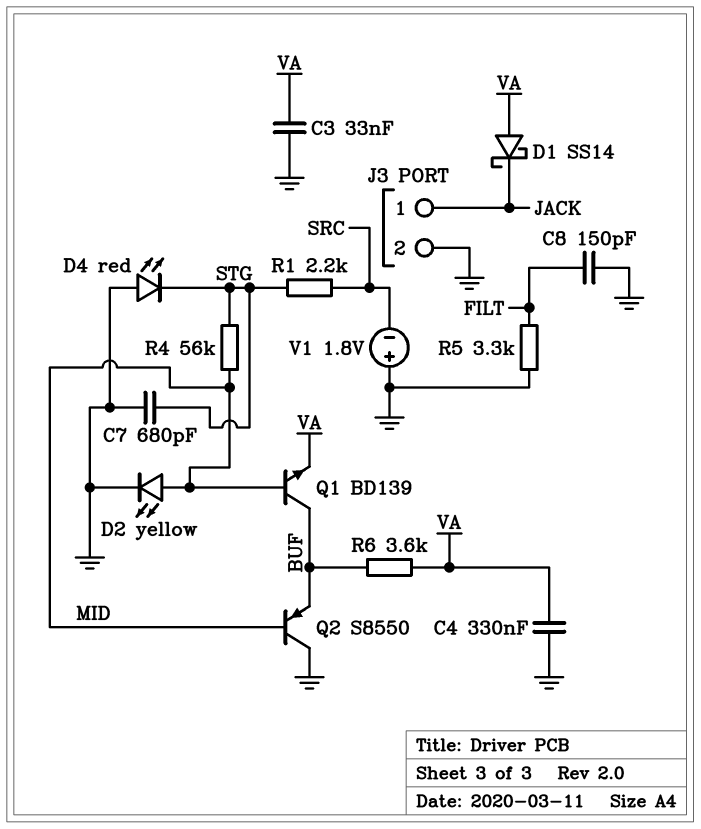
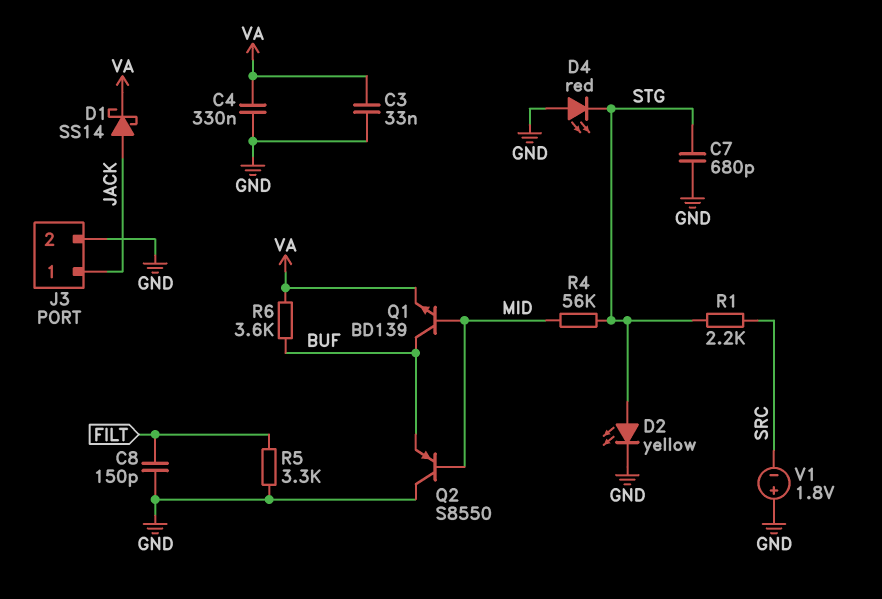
D1: schottky SS14 (A VA, K JACK) -> schottky SS14 (A JACK, K VA)
D2: LED yellow (A MID, K GND) -> LED yellow (A STG, K GND)

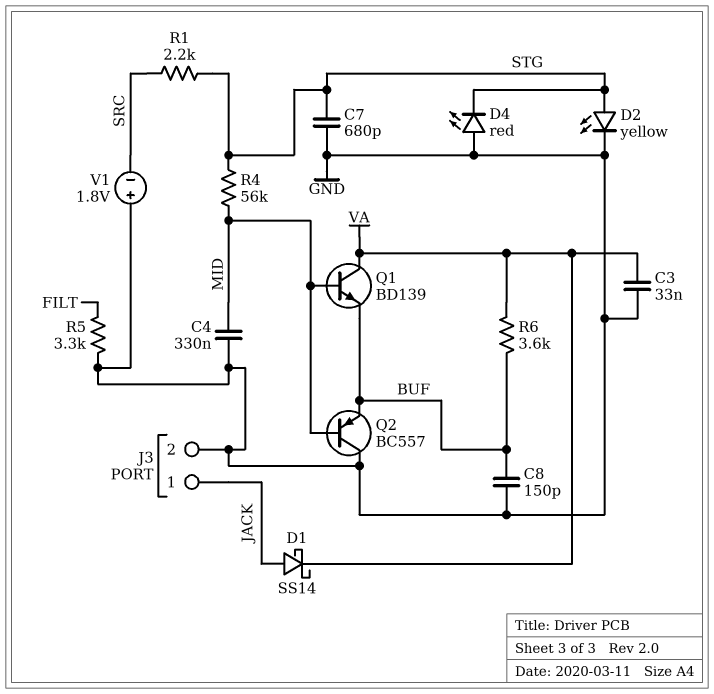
C4: 330nF (GND, VA) -> 330nF (GND, MID)
C8: 150pF (FILT, GND) -> 150pF (BUF, GND)
Q1: NPN BD139 (B MID, C BUF, E VA) -> NPN BD139 (B MID, C VA, E BUF)
Q2: PNP S8550 (B MID, C GND, E BUF) -> PNP BC557 (B MID, C GND, E BUF)

